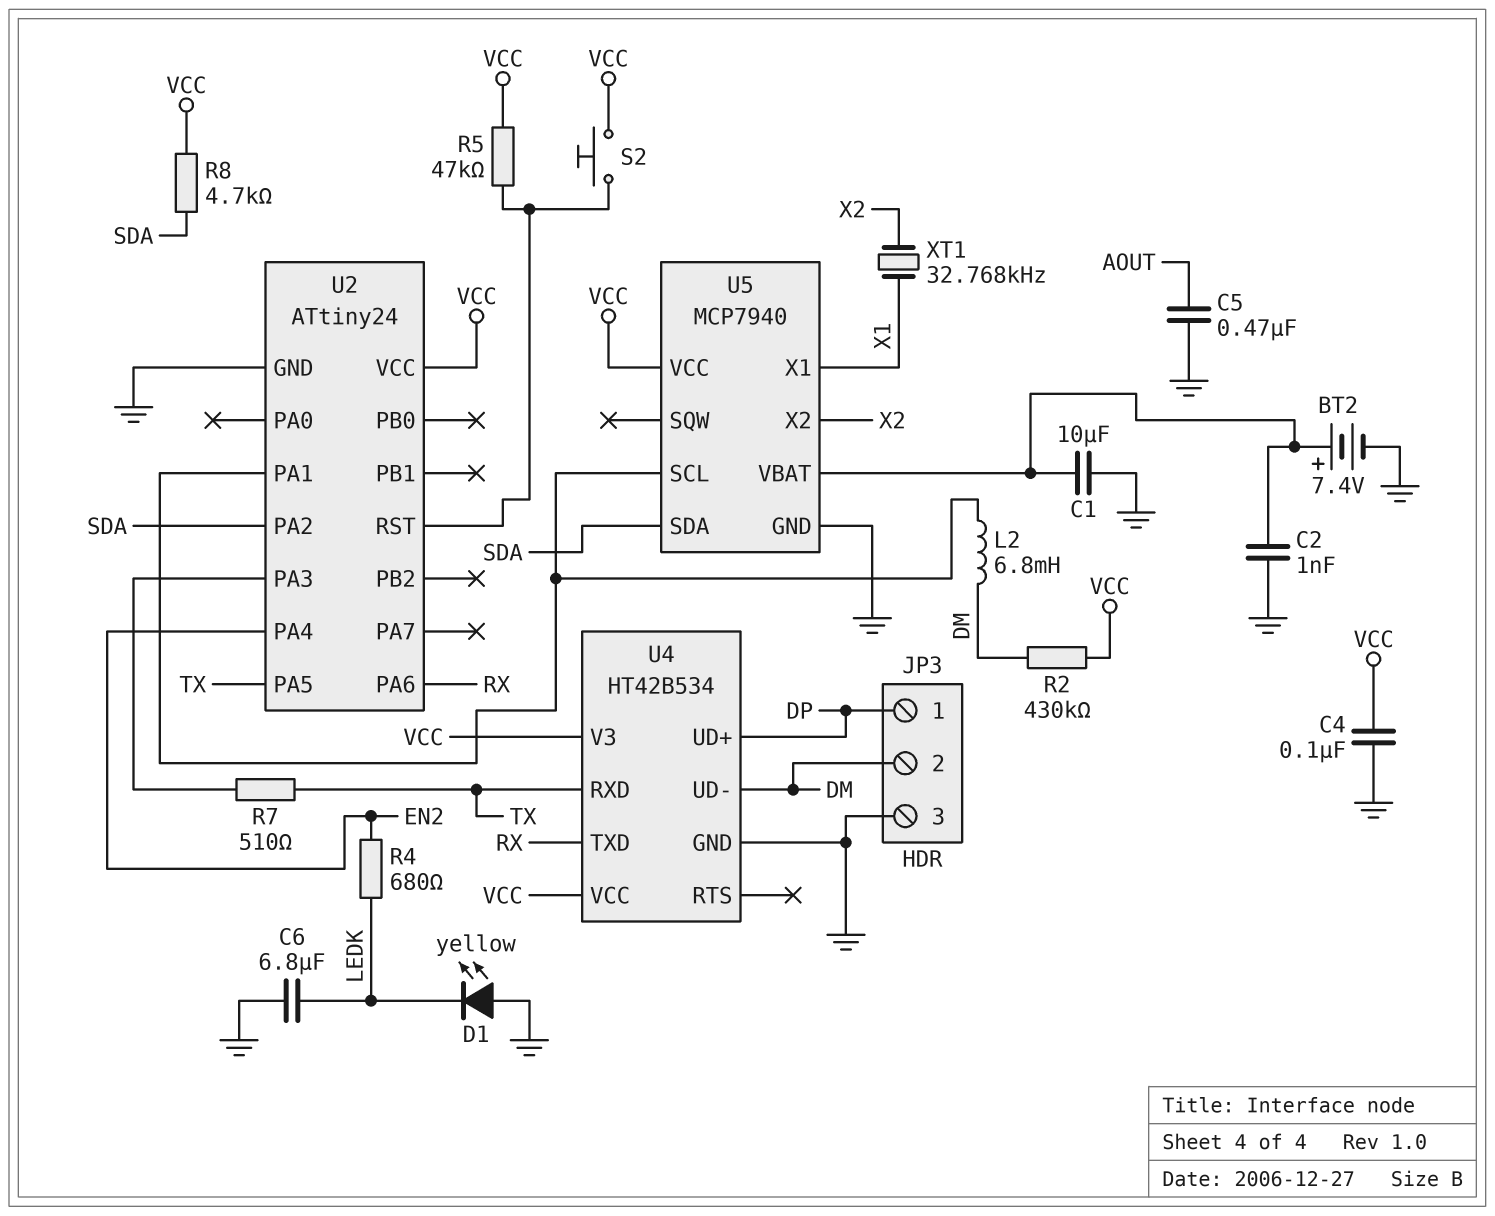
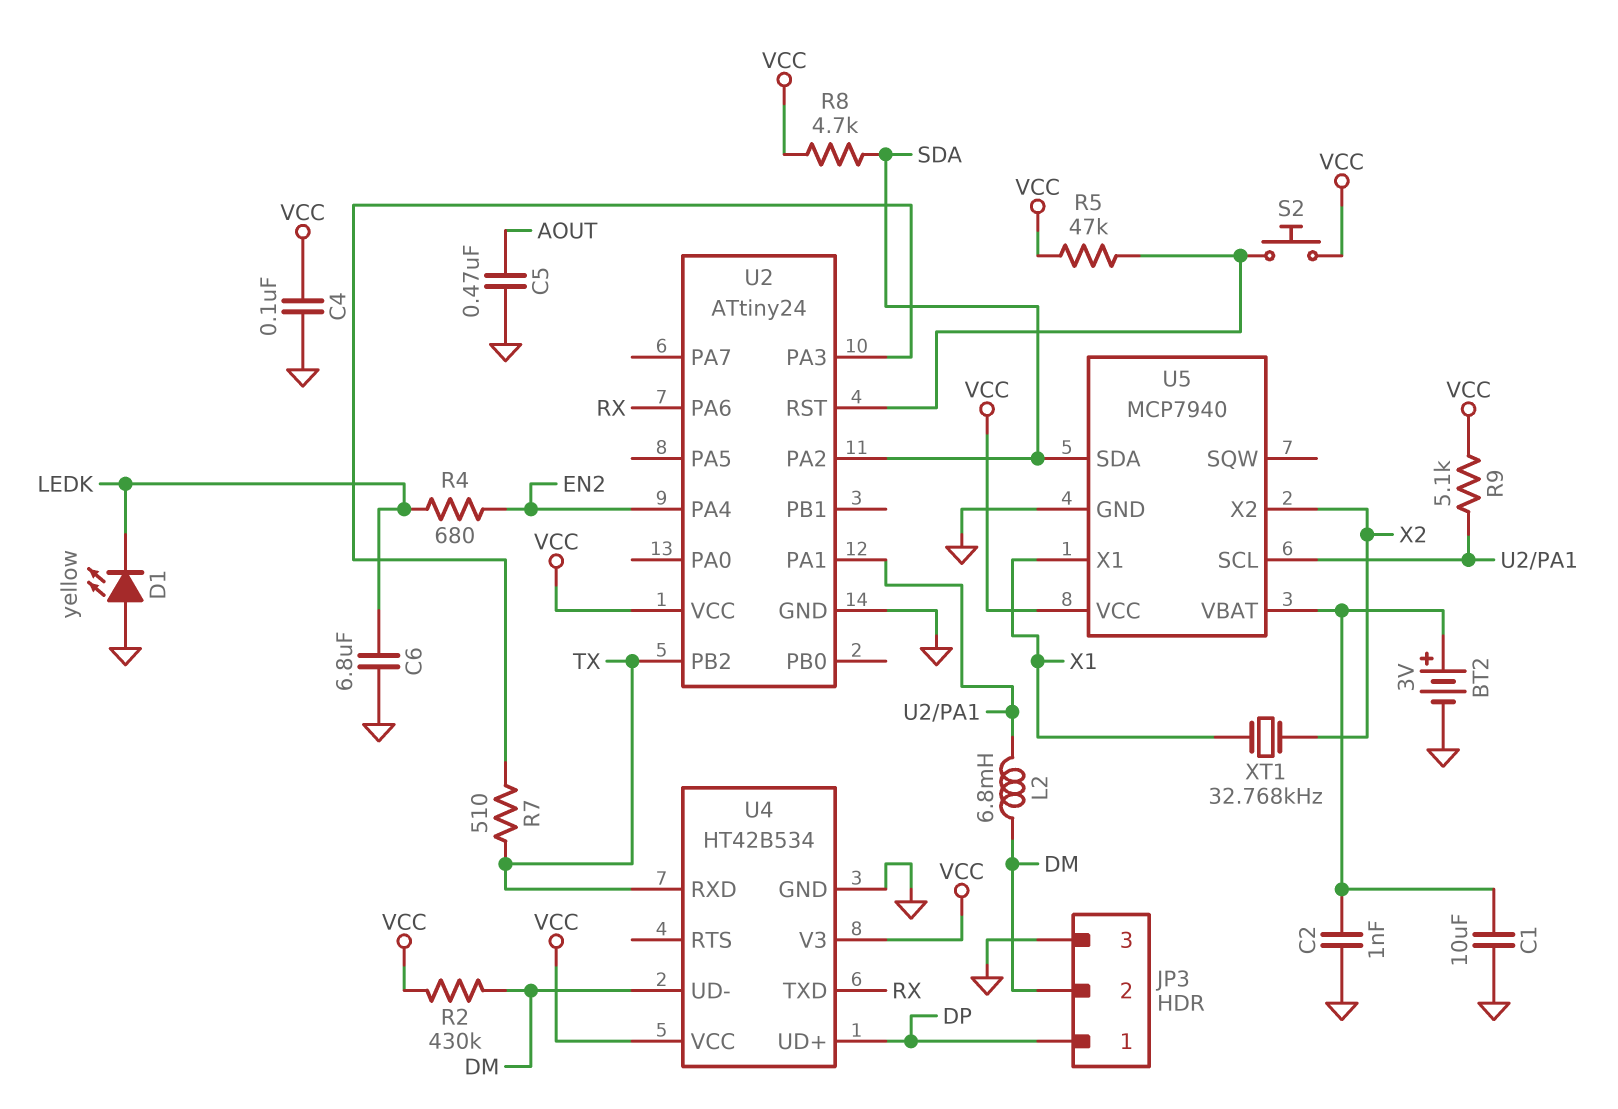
BT2: 7.4V (plus U5/VBAT, minus GND) -> 3V (plus U5/VBAT, minus GND)
R9: none -> 5.1k (U2/PA1, VCC)
U2 pin PA5: TX -> none
U2 pin PB2: none -> TX

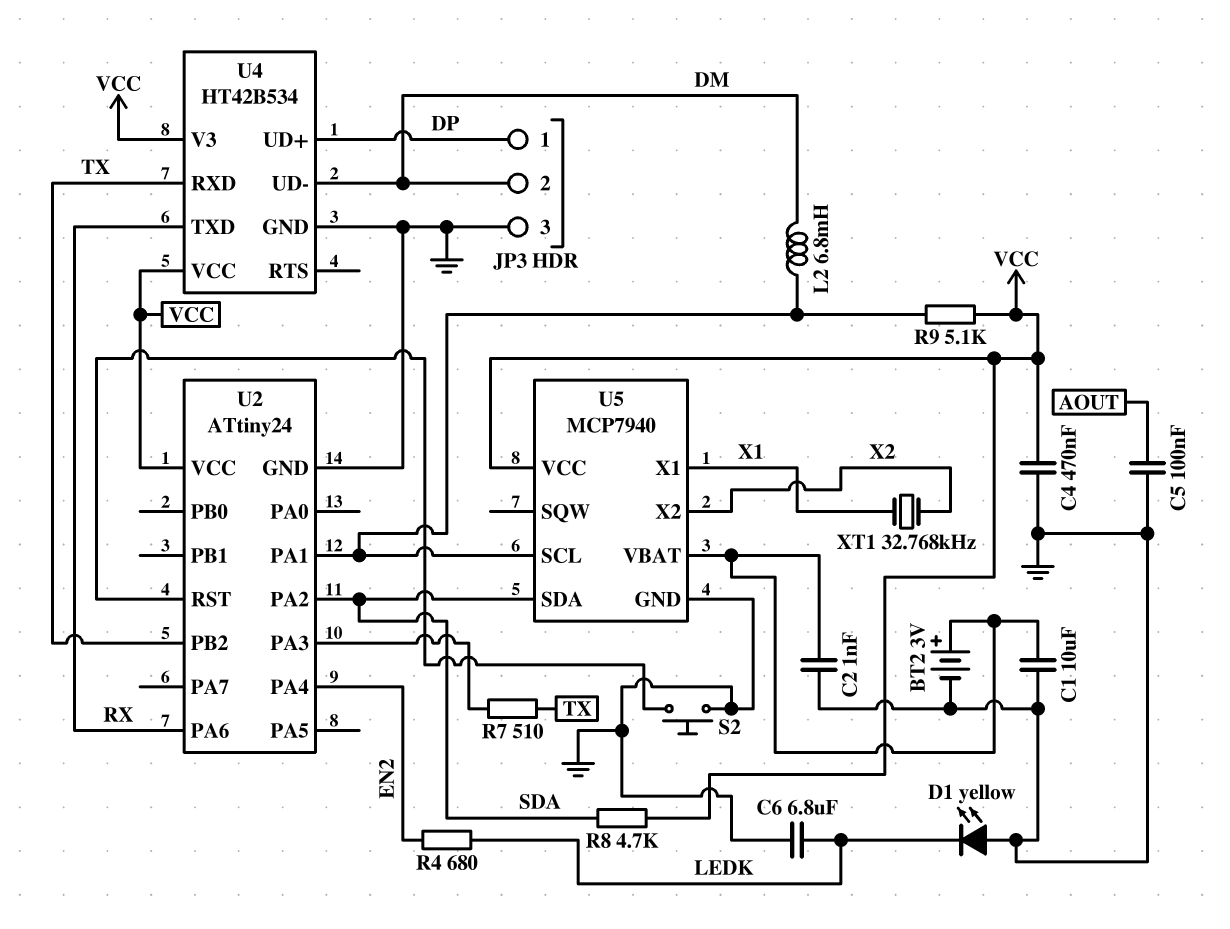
C4: 100nF (GND, VCC) -> 470nF (GND, VCC)
C5: 470nF (AOUT, GND) -> 100nF (AOUT, GND)
R2: 430k (DM, VCC) -> none
R5: 47k (U2/RST, VCC) -> none
S2: button (U2/RST, VCC) -> button (GND, U2/RST)

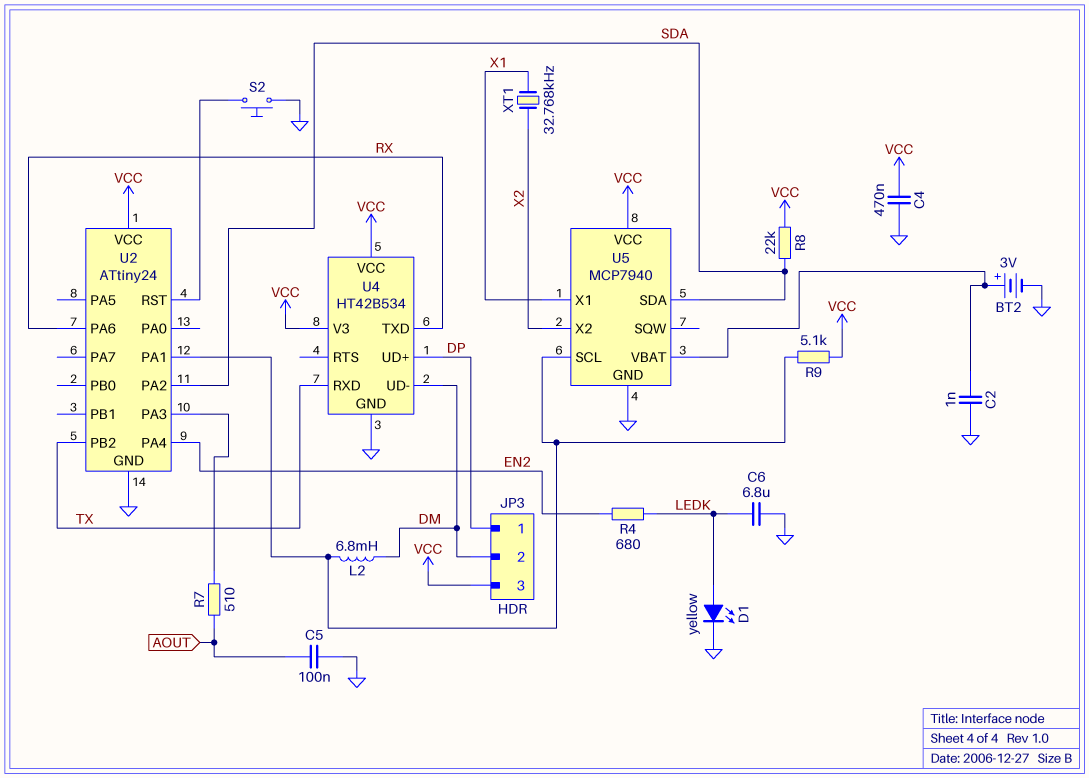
C1: 10uF (GND, U5/VBAT) -> none
D1: LED yellow (A GND, K LEDK) -> LED yellow (A LEDK, K GND)
JP3 pin 3: GND -> VCC
R7: 510 (TX, U2/PA3) -> 510 (AOUT, U2/PA3)
R8: 4.7k (SDA, VCC) -> 22k (SDA, VCC)

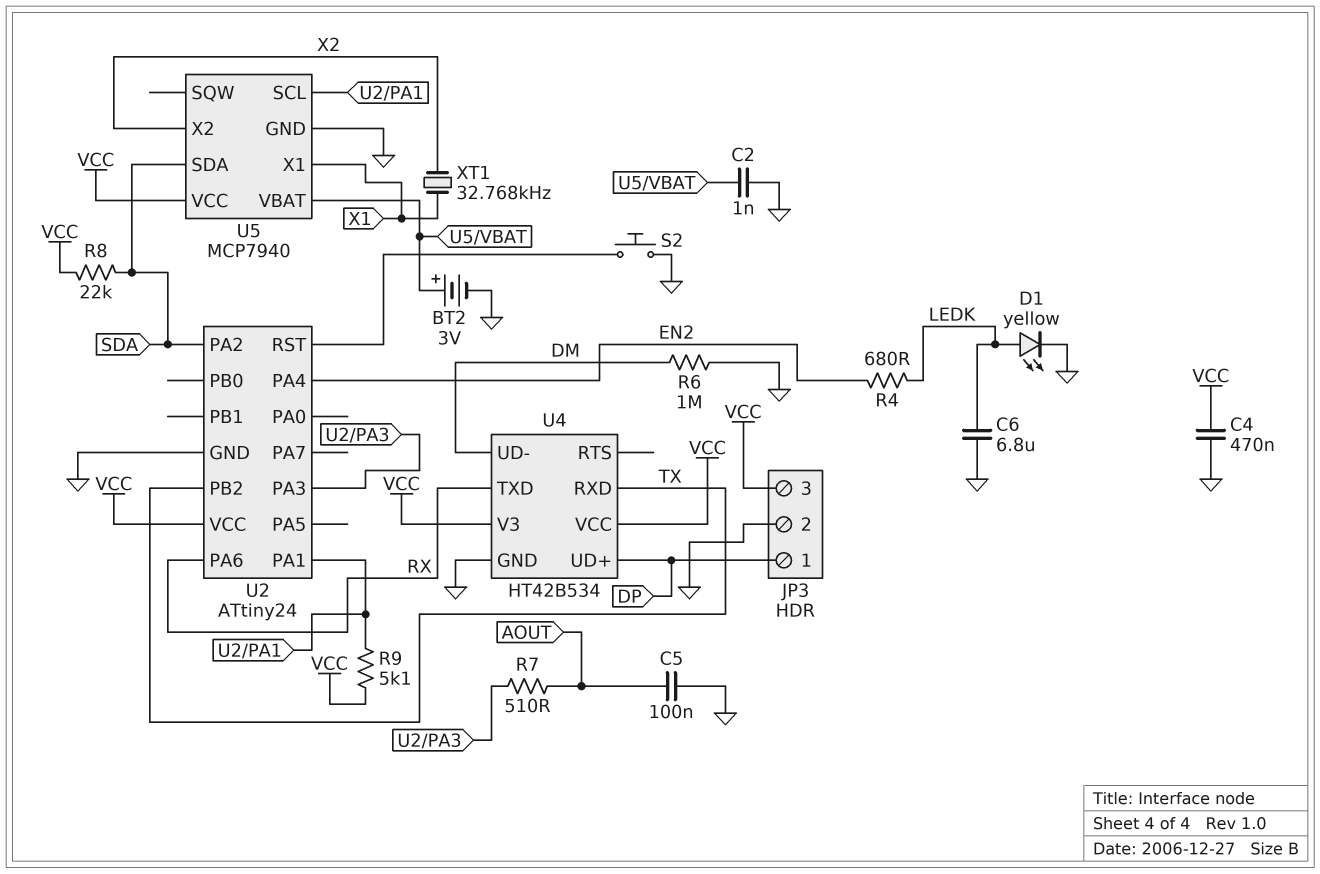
JP3 pin 2: DM -> GND
L2: 6.8mH (DM, U2/PA1) -> none
R6: none -> 1M (DM, GND)

